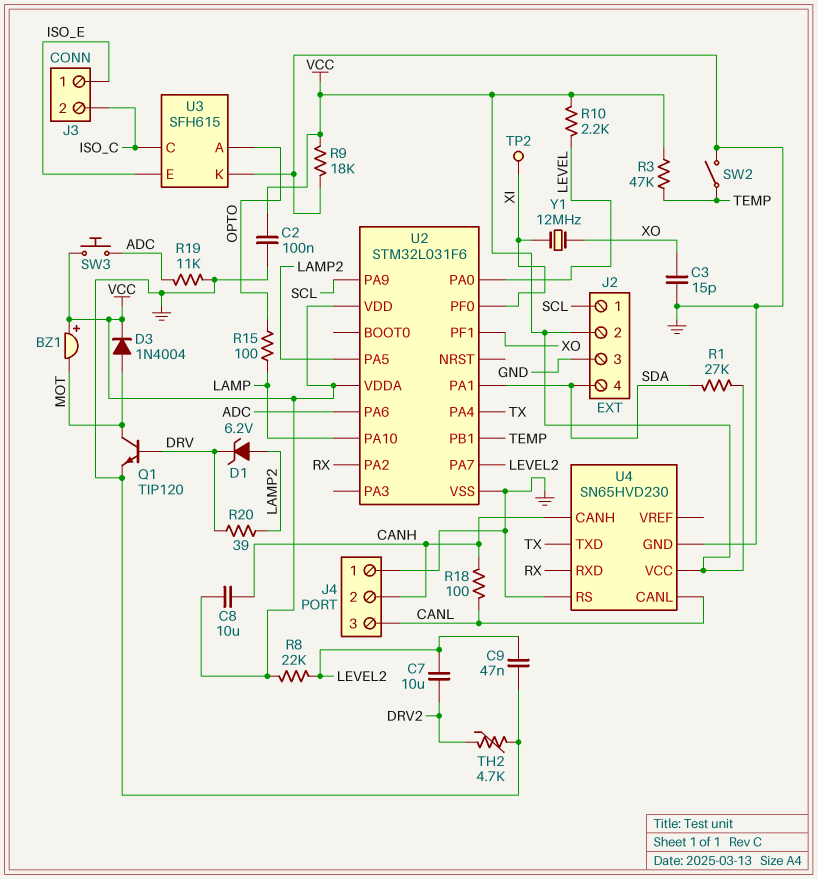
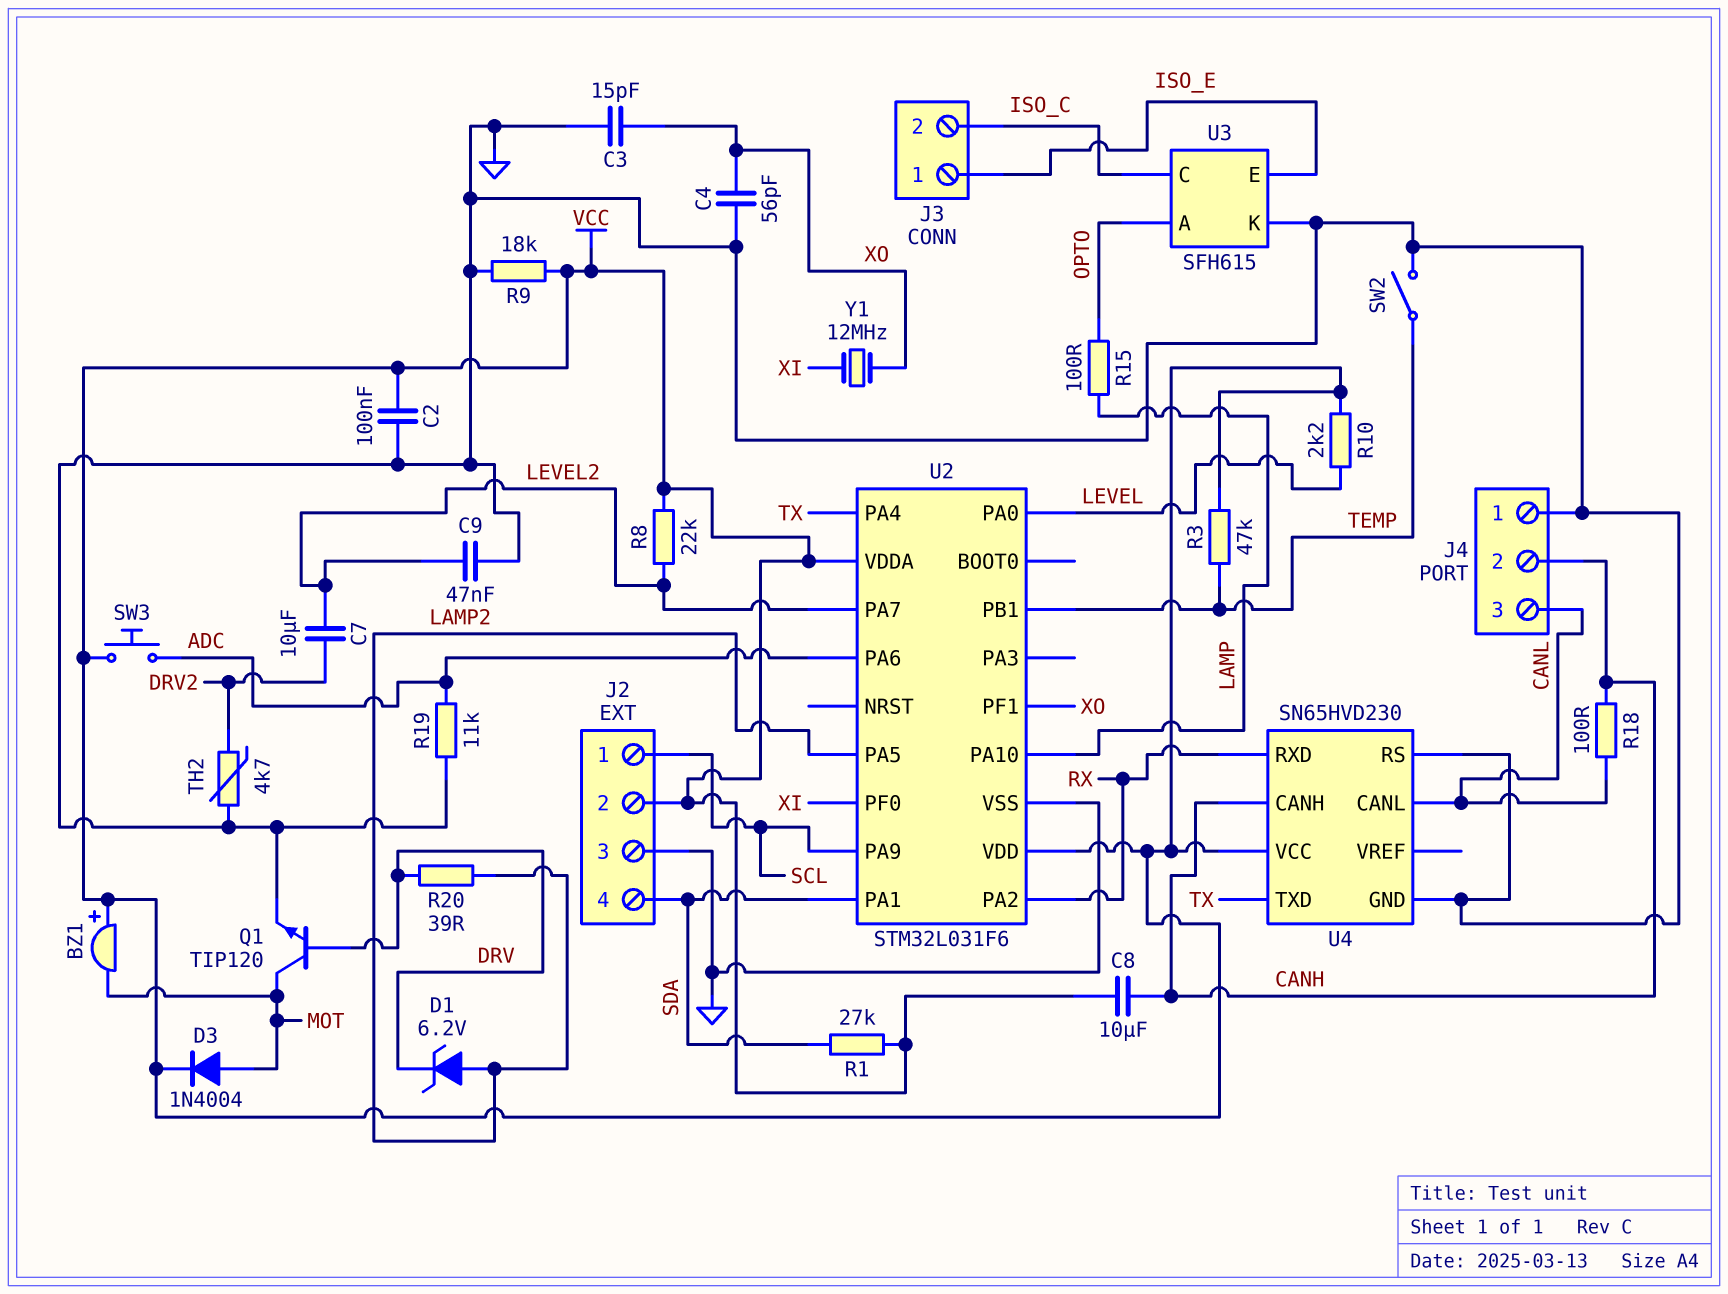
C4: none -> 56pF (GND, XO)
TP2: test point (XI) -> none

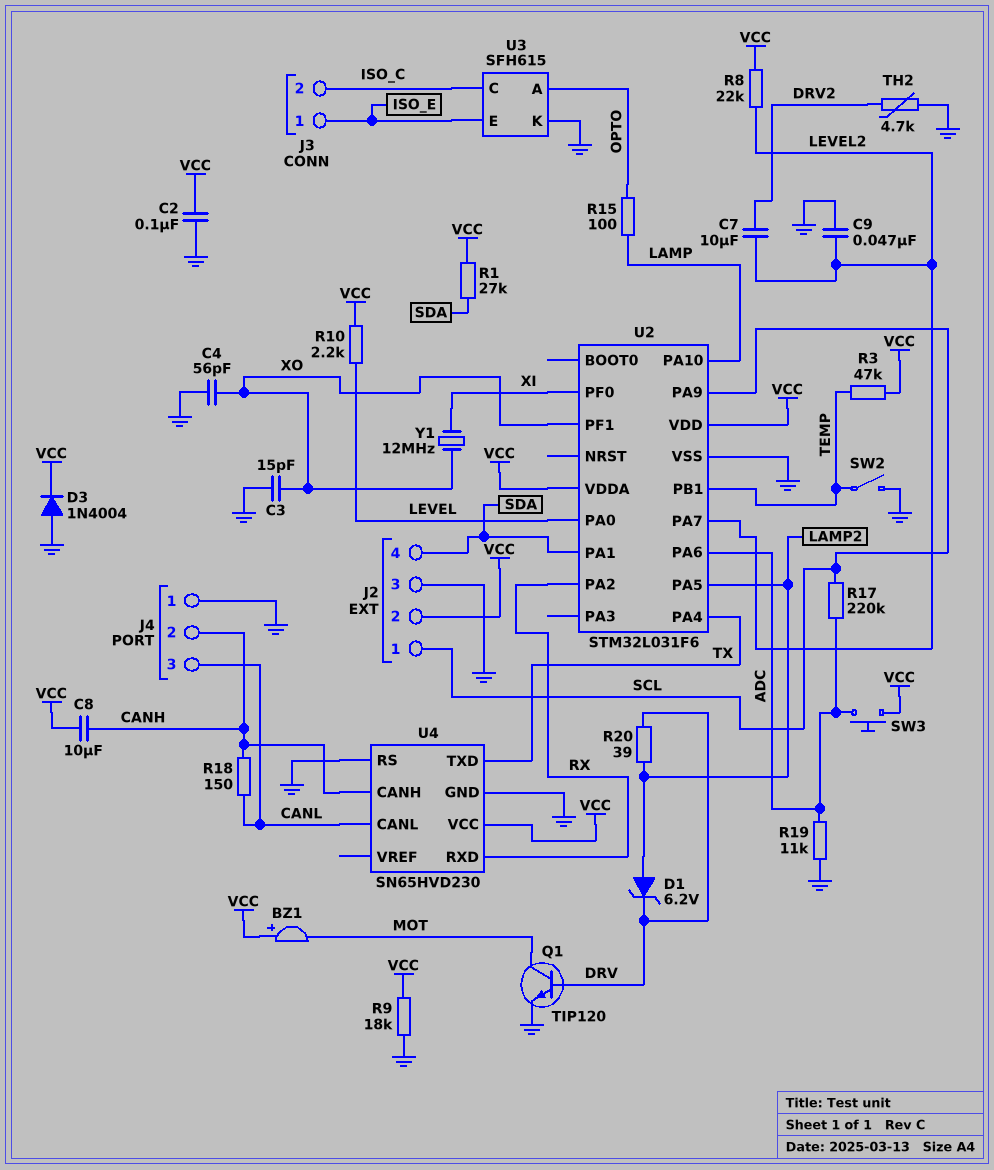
D3: diode 1N4004 (A MOT, K VCC) -> diode 1N4004 (A GND, K VCC)
R17: none -> 220k (ADC, SCL)
R18: 100 (CANH, CANL) -> 150 (CANH, CANL)

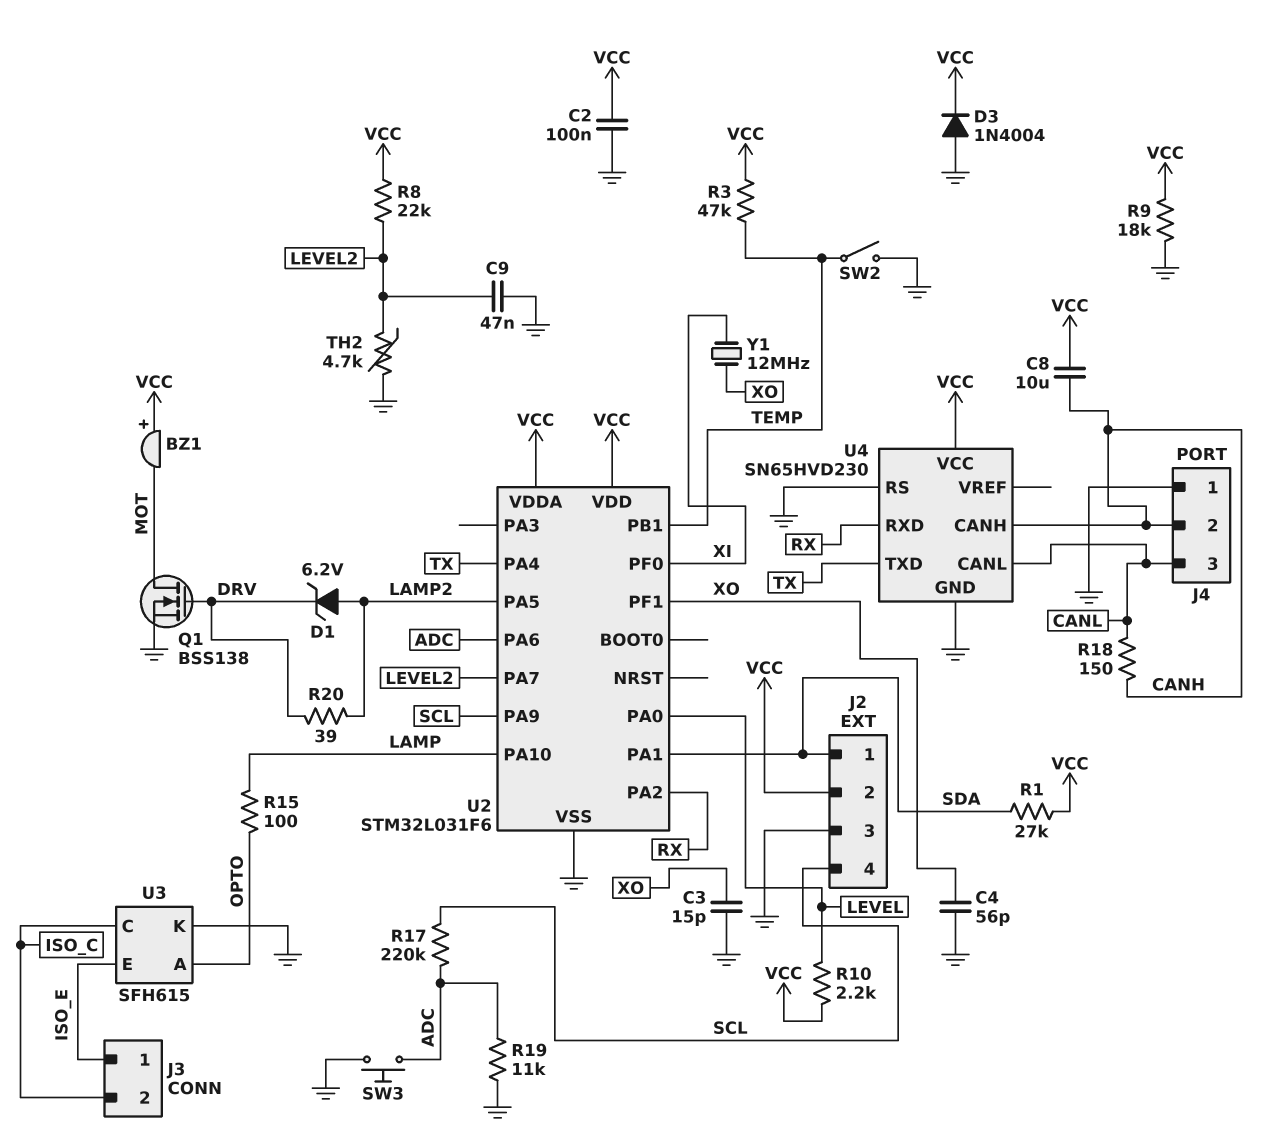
C7: 10uF (DRV2, LEVEL2) -> none
J2 pin 1: SCL -> SDA
J2 pin 4: SDA -> SCL
Q1: NPN TIP120 (B DRV, C MOT, E GND) -> NMOS BSS138 (G DRV, D MOT, S GND)
SW3: button (ADC, VCC) -> button (ADC, GND)
TH2: 4.7k (DRV2, GND) -> 4.7k (GND, LEVEL2)

